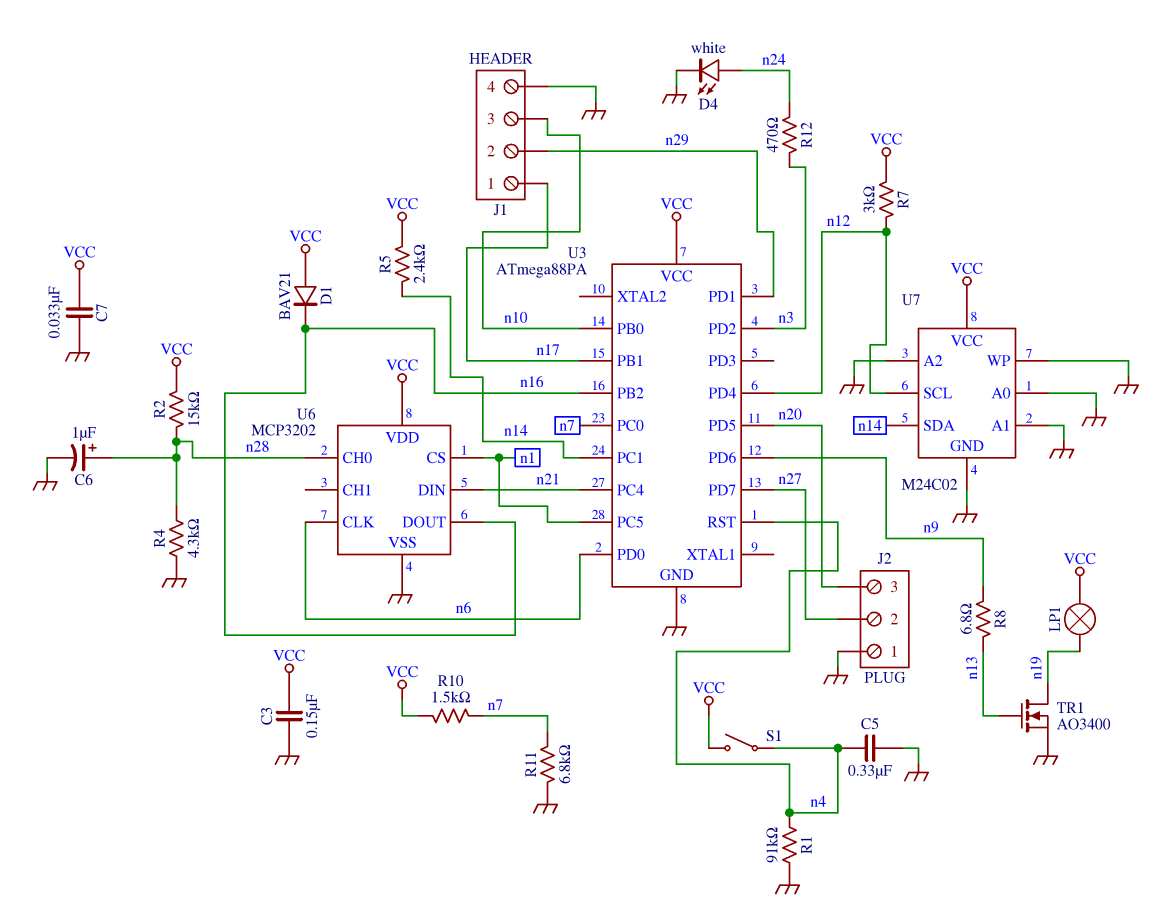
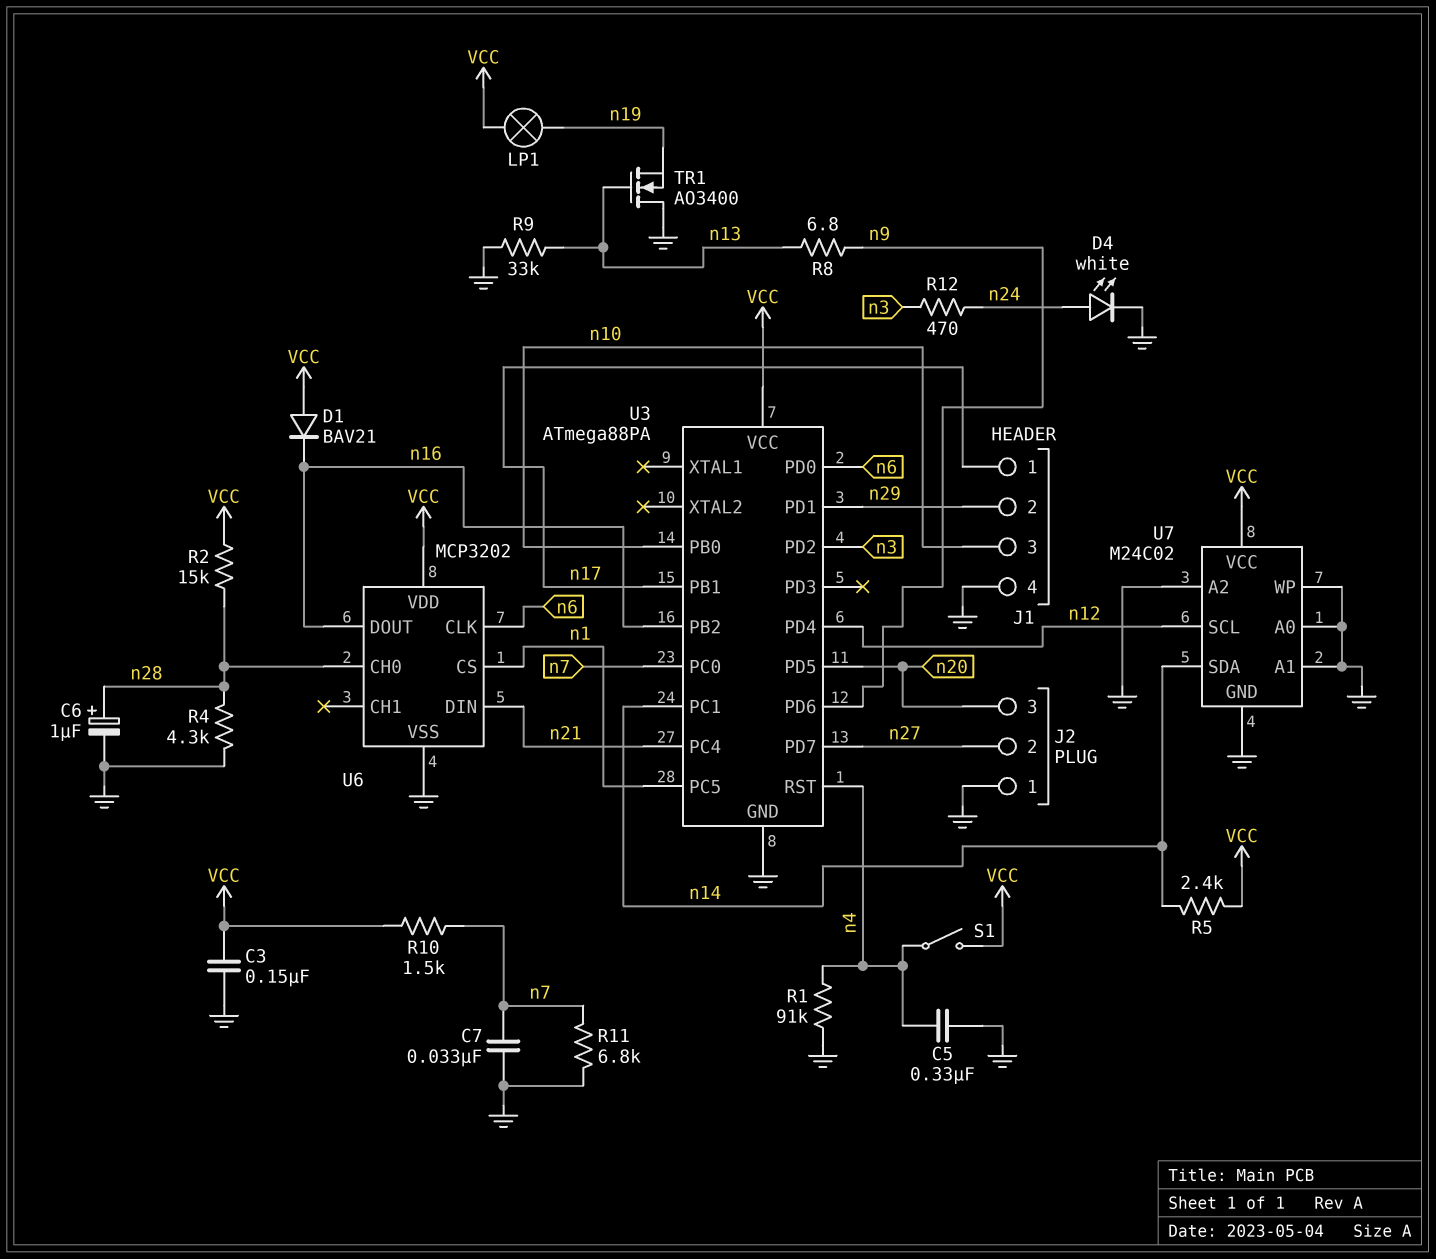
C7: 33nF (GND, VCC) -> 33nF (GND, n7)
R7: 3k (VCC, n12) -> none
R9: none -> 33k (GND, n13)
TR1: NMOS AO3400 (G n13, D n19, S GND) -> NMOS AO3400 (G n13, D GND, S n19)

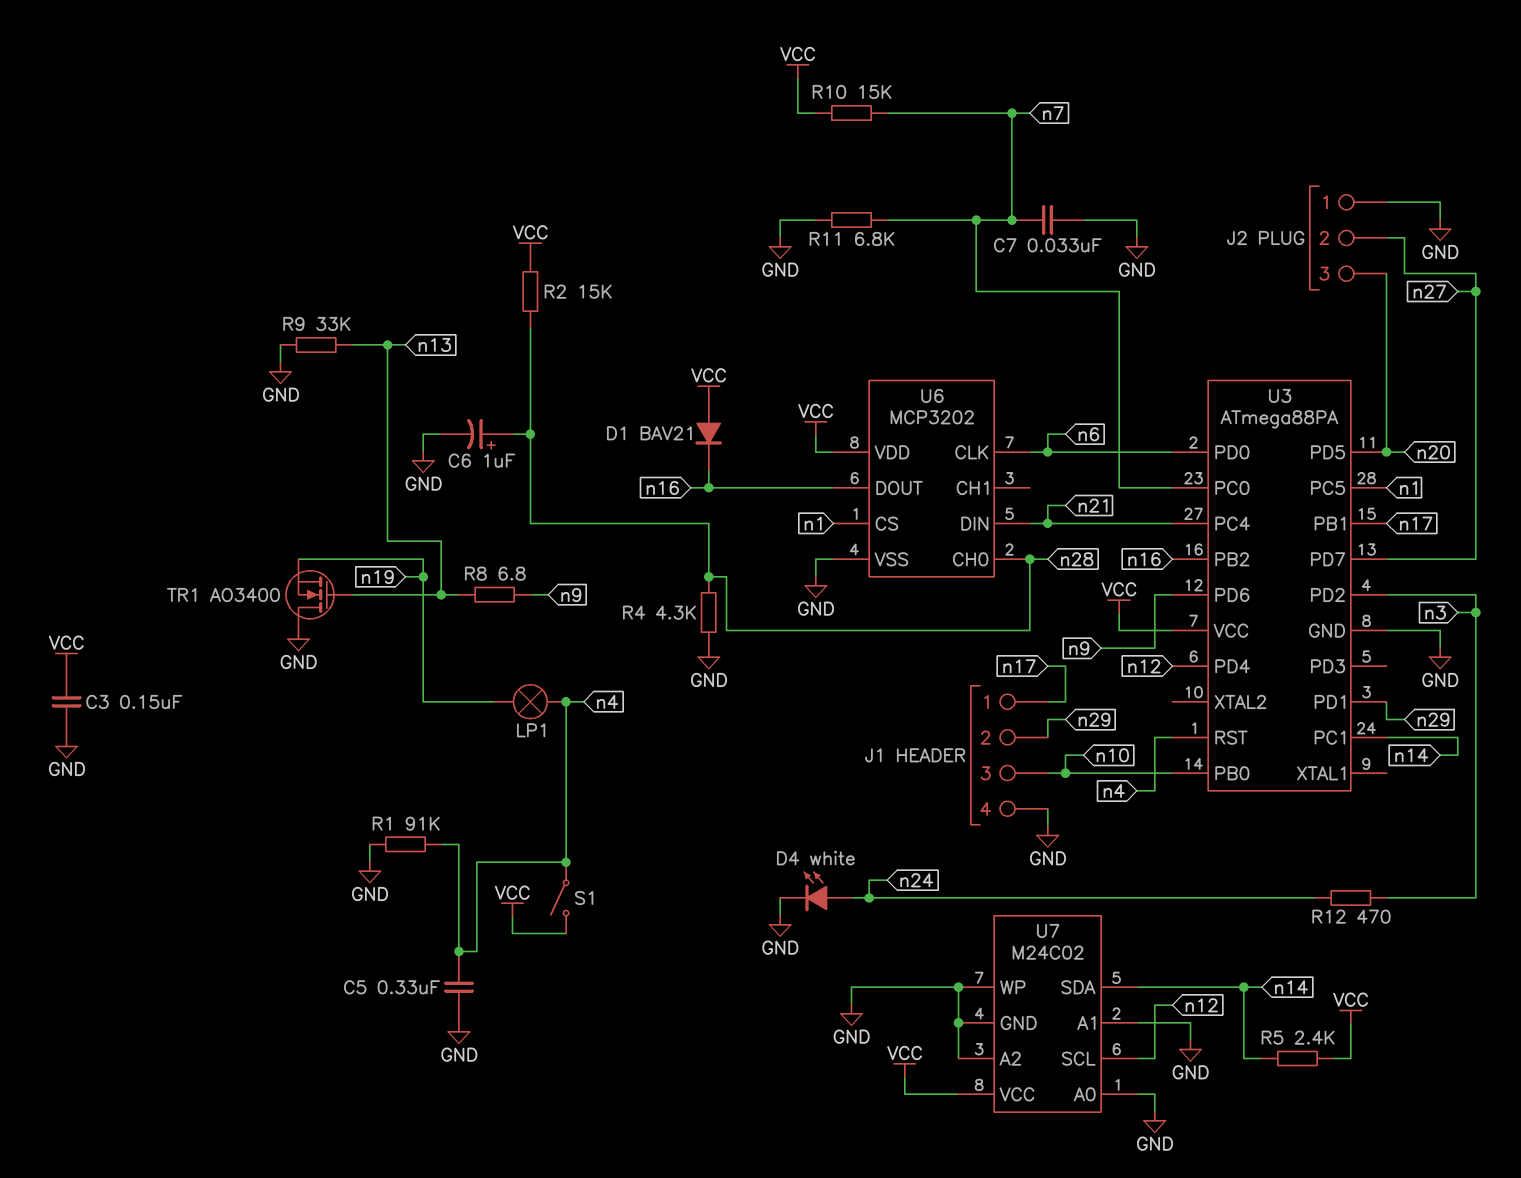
LP1: lamp (VCC, n19) -> lamp (n4, n19)
R10: 1.5k (VCC, n7) -> 15k (VCC, n7)

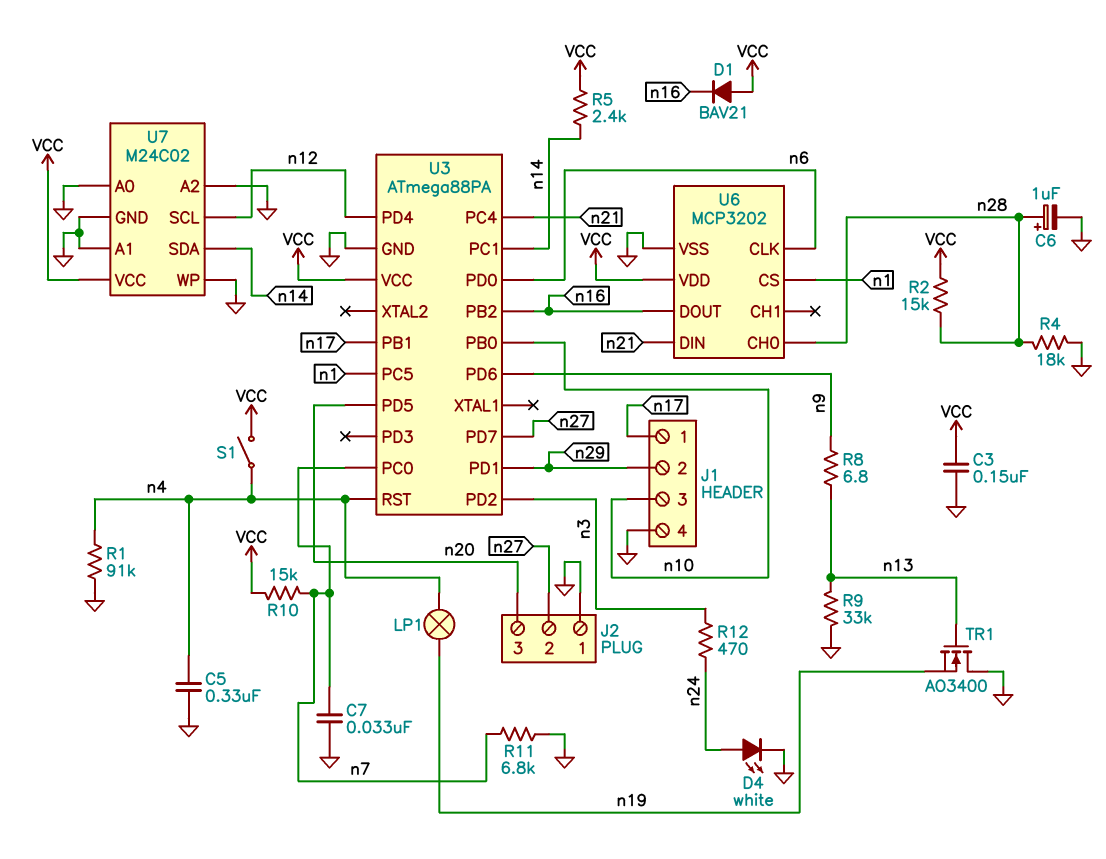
R4: 4.3k (GND, n28) -> 18k (GND, n28)

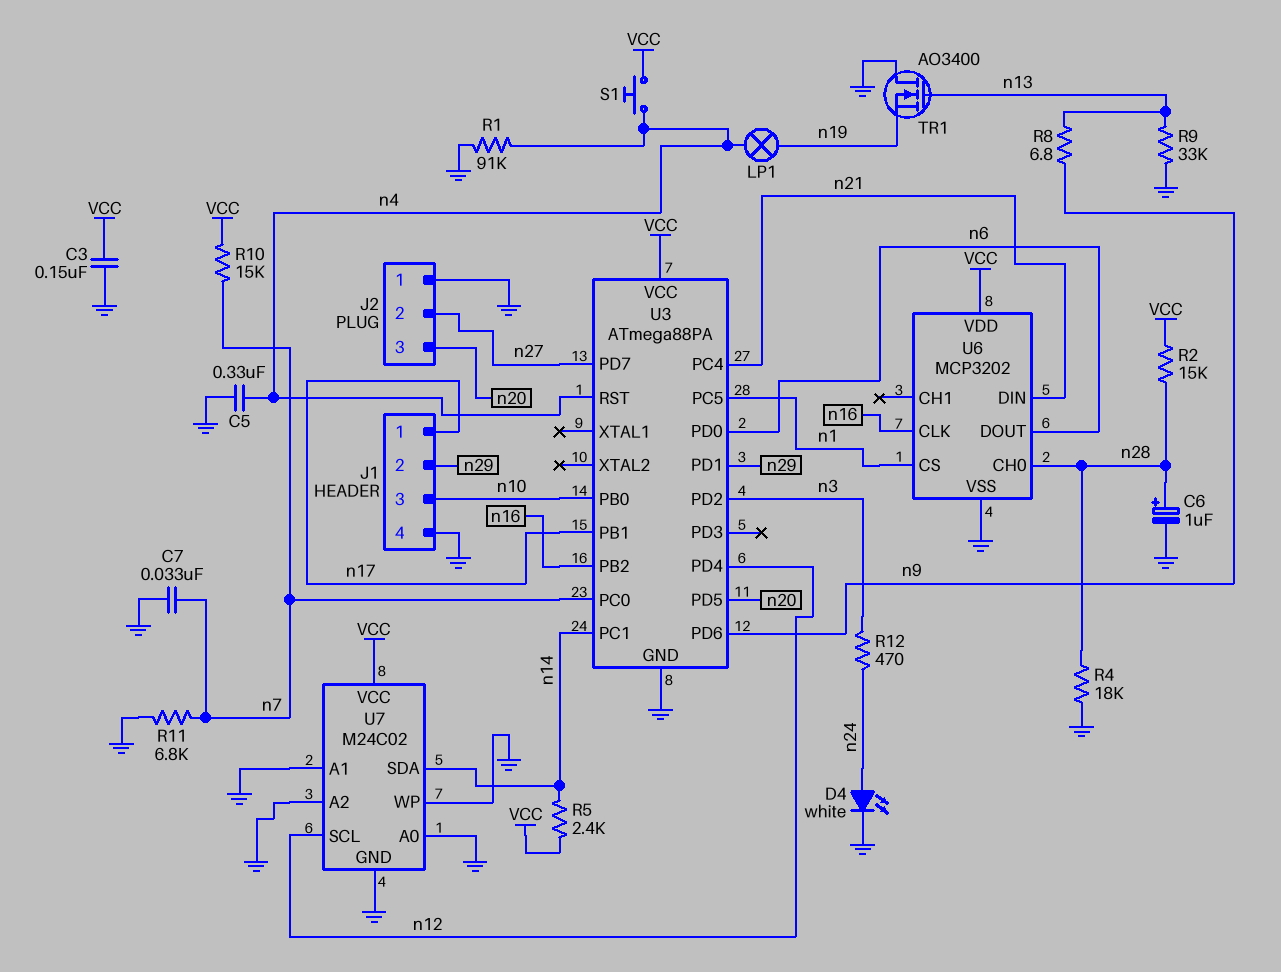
D1: diode BAV21 (A VCC, K n16) -> none
S1: switch (VCC, n4) -> button (VCC, n4)
U6 pin CLK: n6 -> n16
U6 pin DOUT: n16 -> n6

